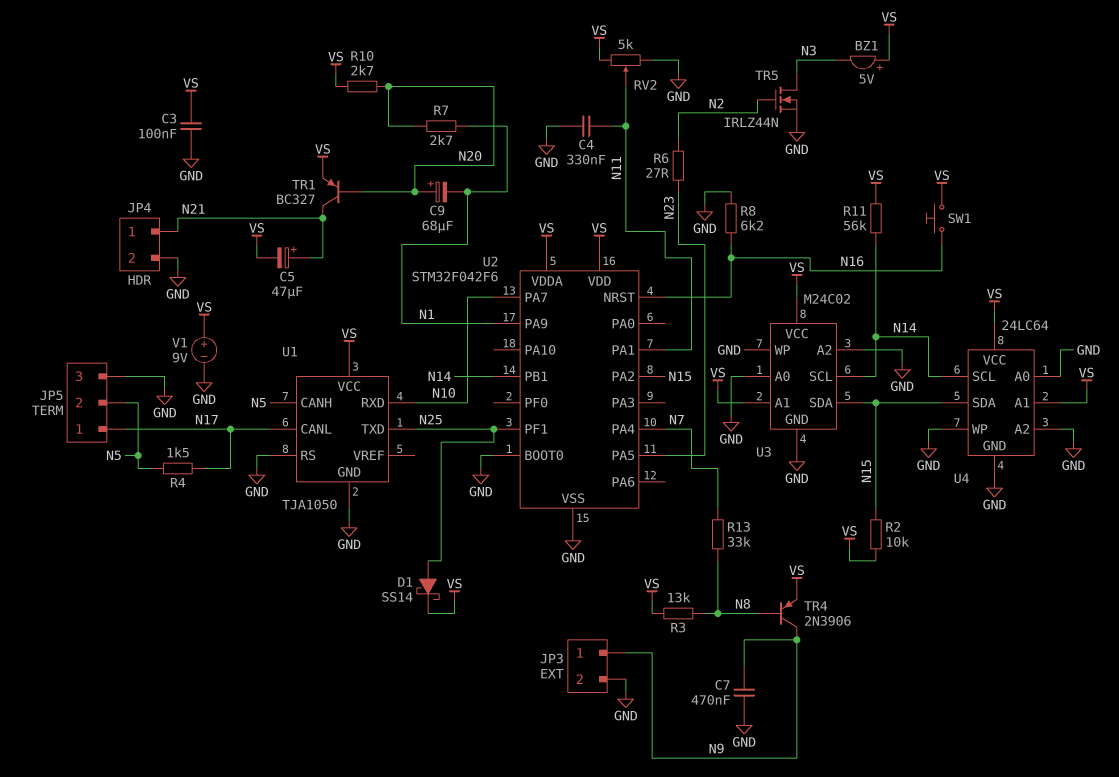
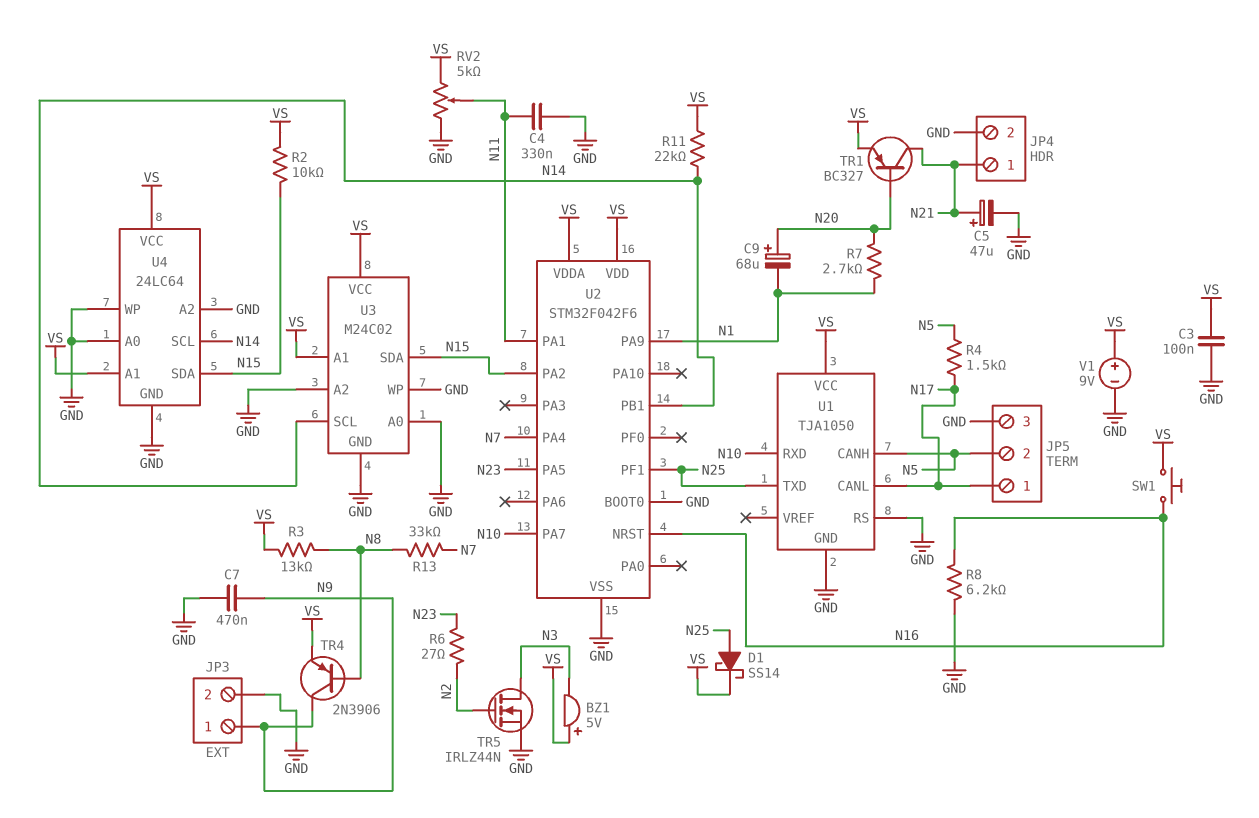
C5: 47uF (plus N21, minus VS) -> 47uF (plus N21, minus GND)
R10: 2.7k (N20, VS) -> none
R11: 56k (N14, VS) -> 22k (N14, VS)

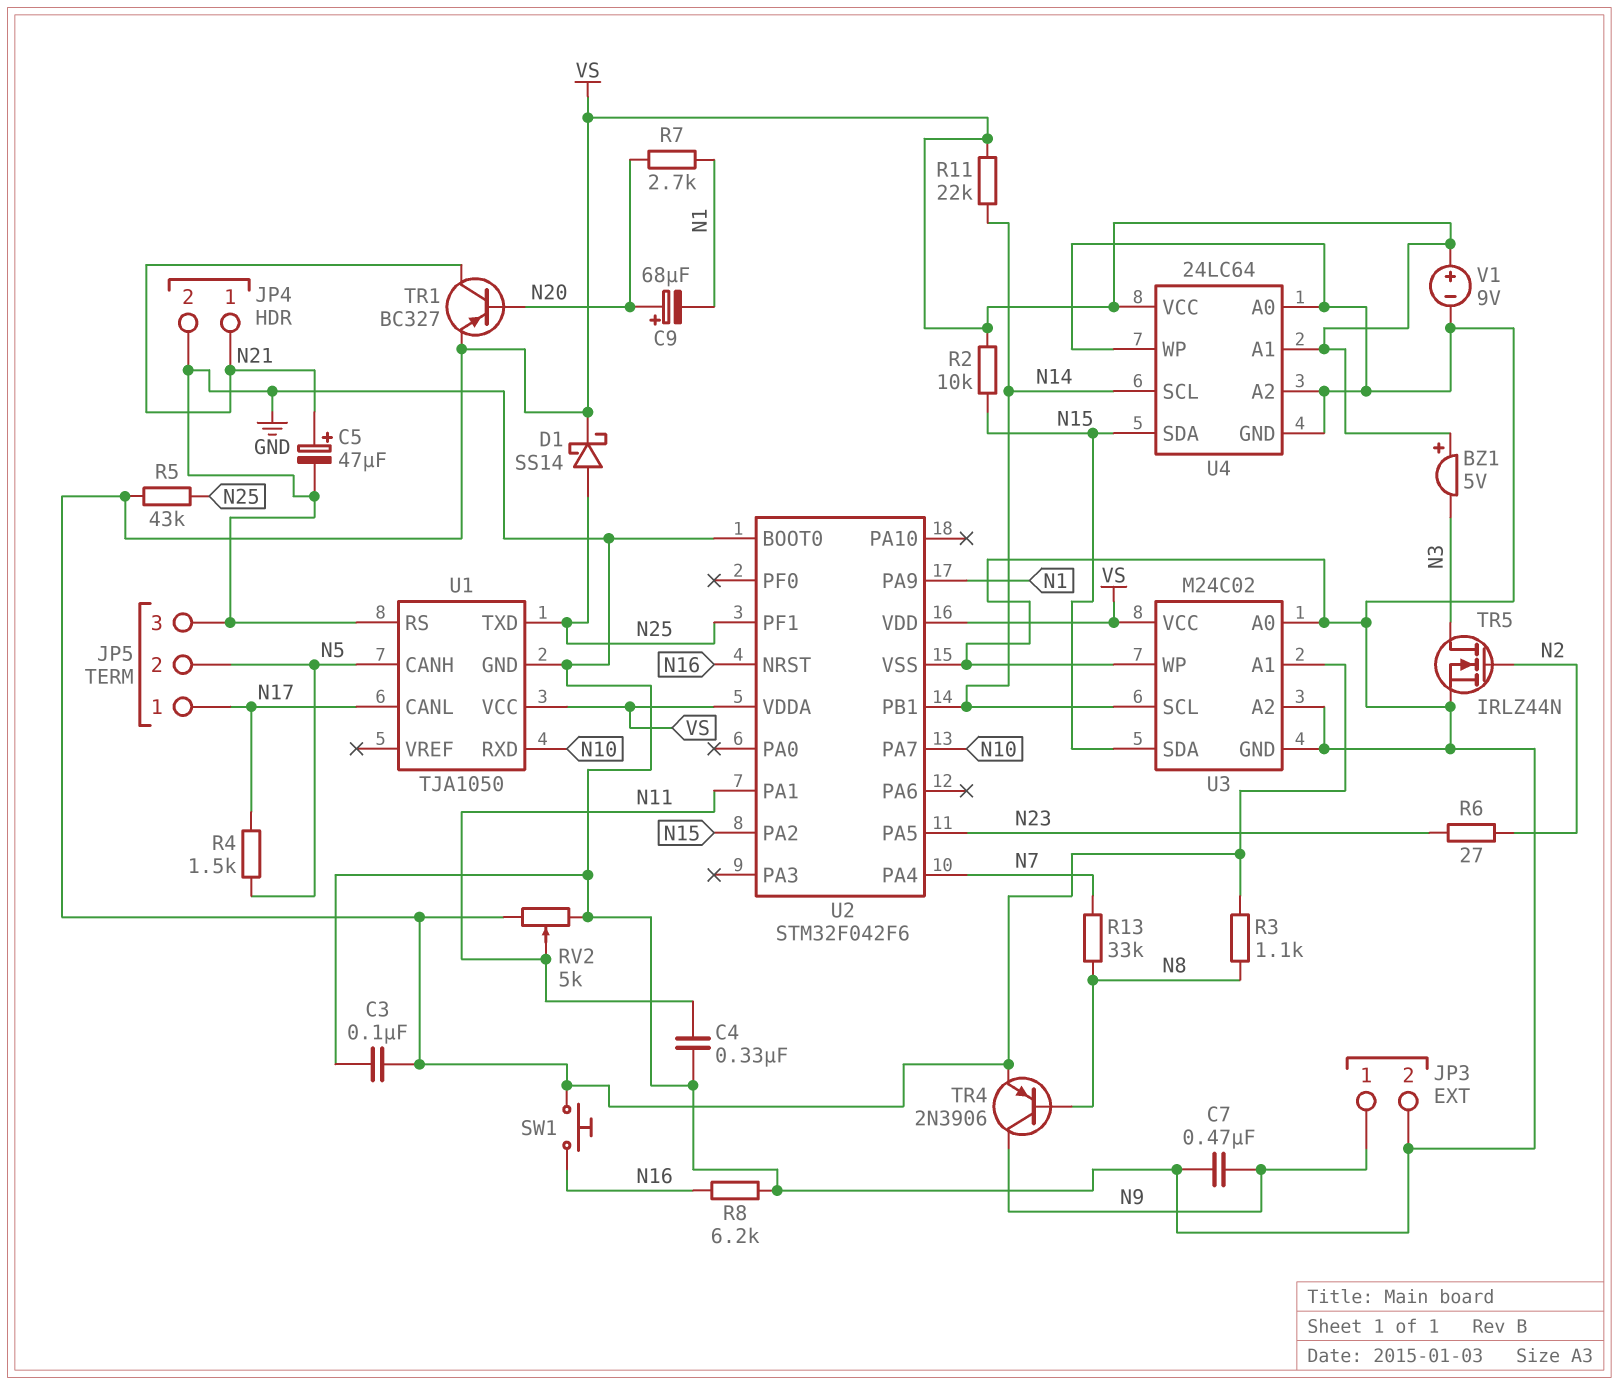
R3: 13k (N8, VS) -> 1.1k (N8, VS)
R5: none -> 43k (N25, VS)

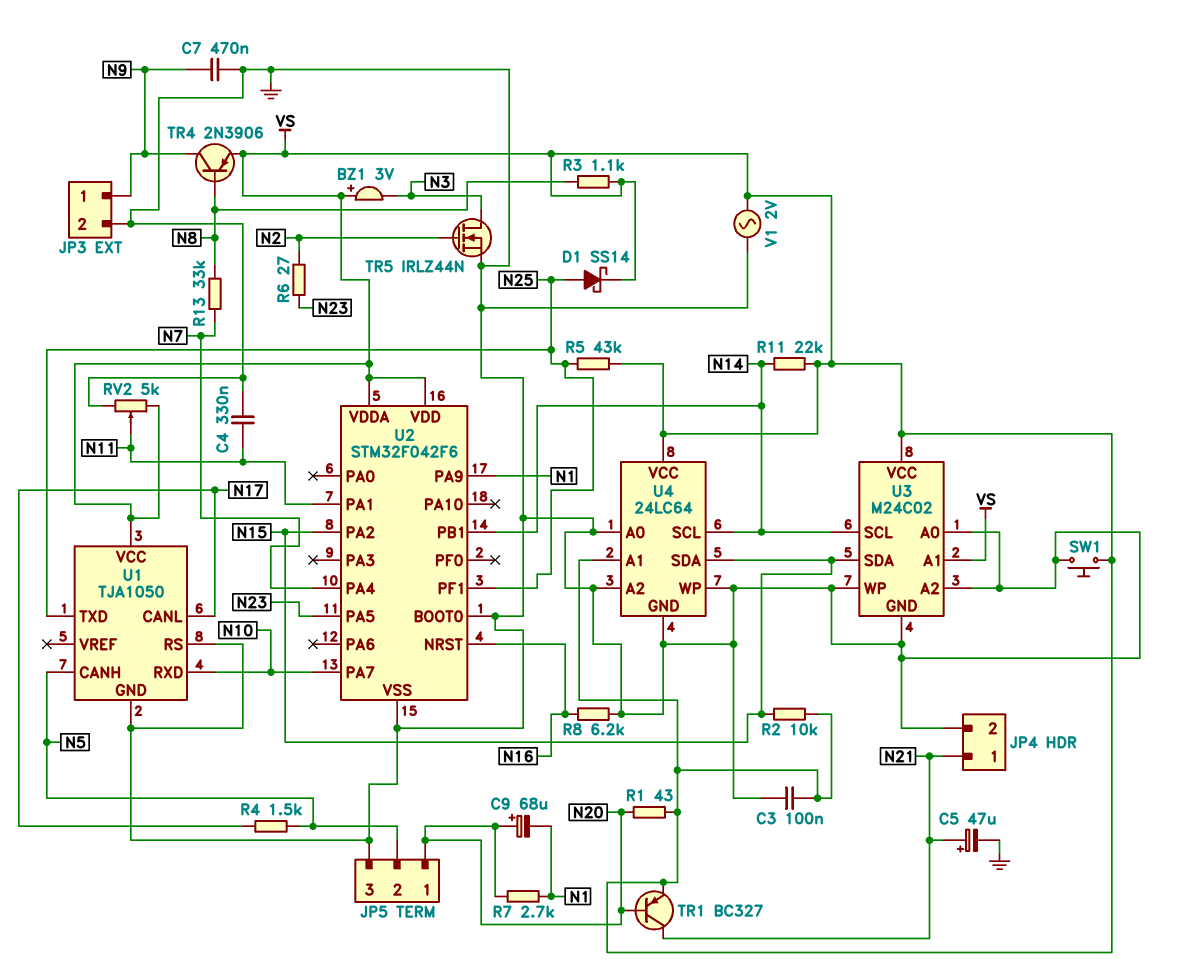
BZ1: buzzer 5V (plus VS, minus N3) -> buzzer 3V (plus VS, minus N3)
JP5 pin 1: N17 -> N20
R1: none -> 43 (N20, VS)
SW1: button (N16, VS) -> button (GND, VS)
V1: 9V (plus VS, minus GND) -> AC 2V (GND, VS)

